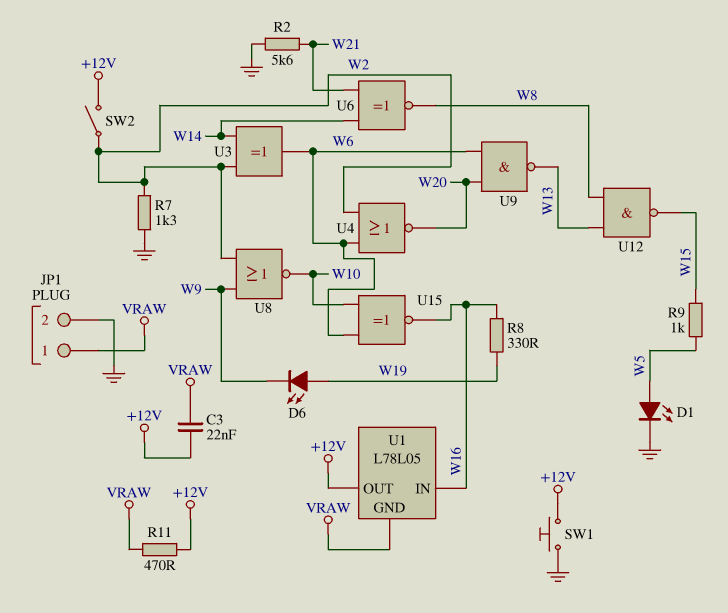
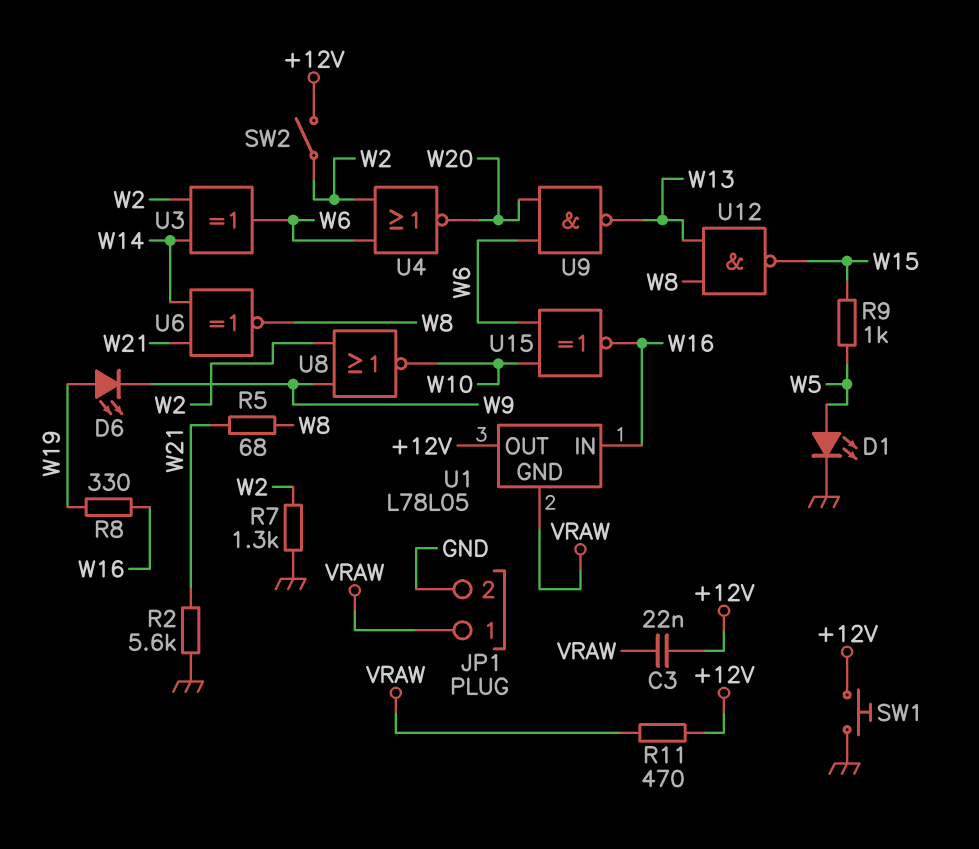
R5: none -> 68 (W8, W21)

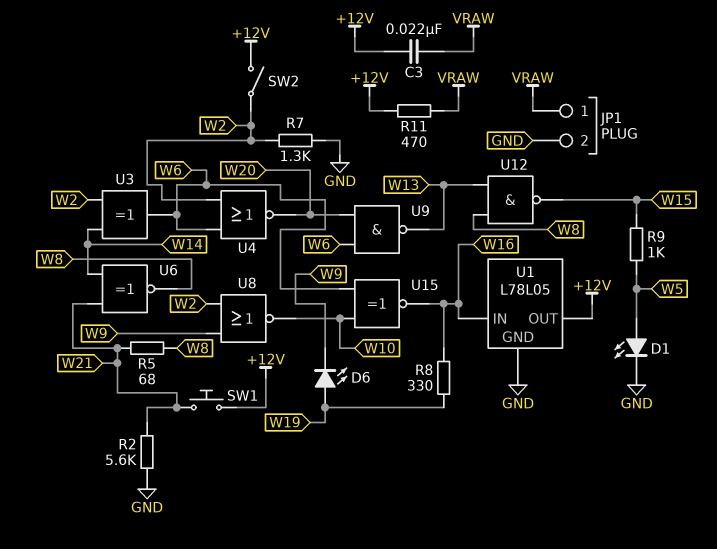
SW1: button (+12V, GND) -> button (+12V, W21)
U1 pin GND: VRAW -> GND

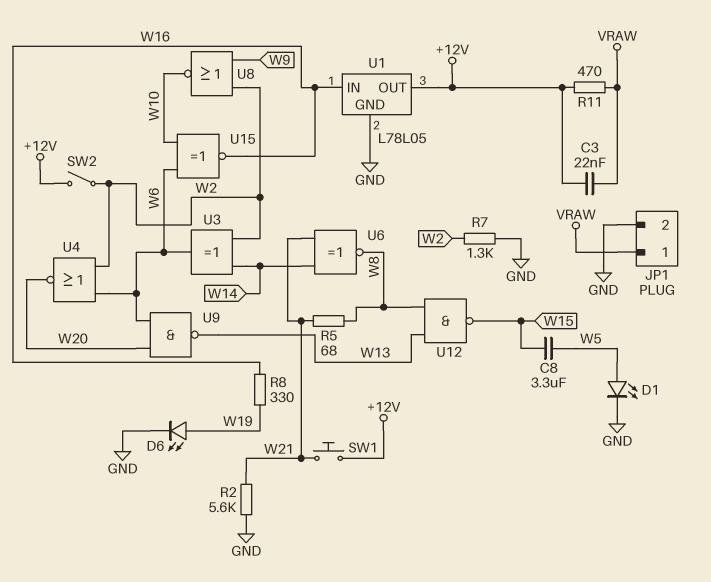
C8: none -> 3.3uF (W5, W15)
D6: LED (A W19, K W9) -> LED (A W19, K GND)
R9: 1k (W5, W15) -> none

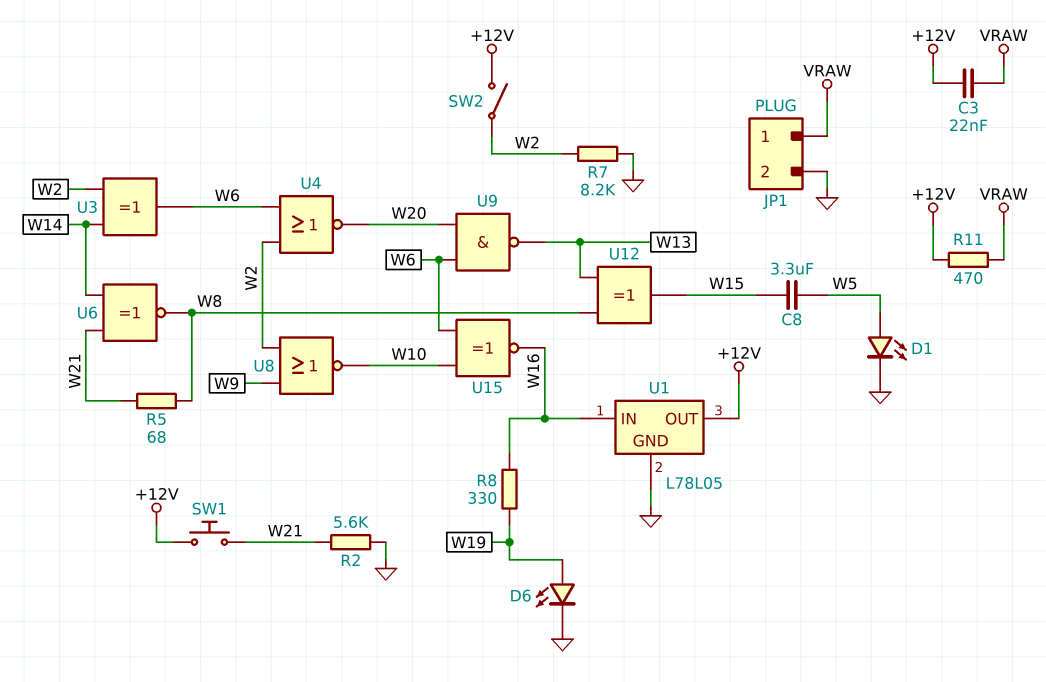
R7: 1.3k (GND, W2) -> 8.2k (GND, W2)
U12: NAND (in W8, in W13, out W15) -> XOR (in W8, in W13, out W15)

